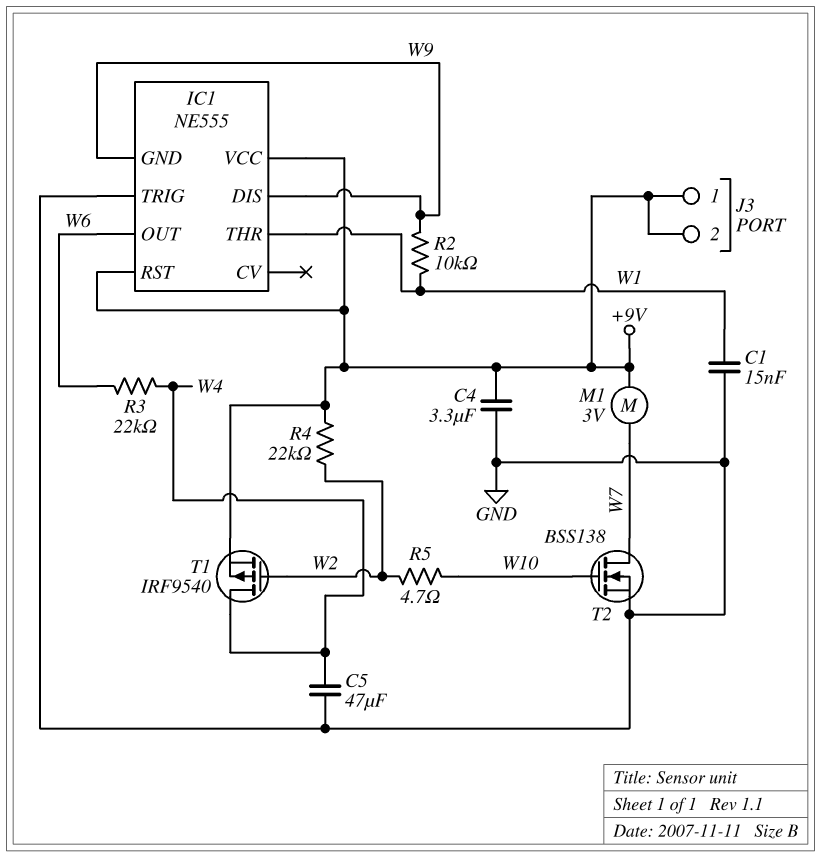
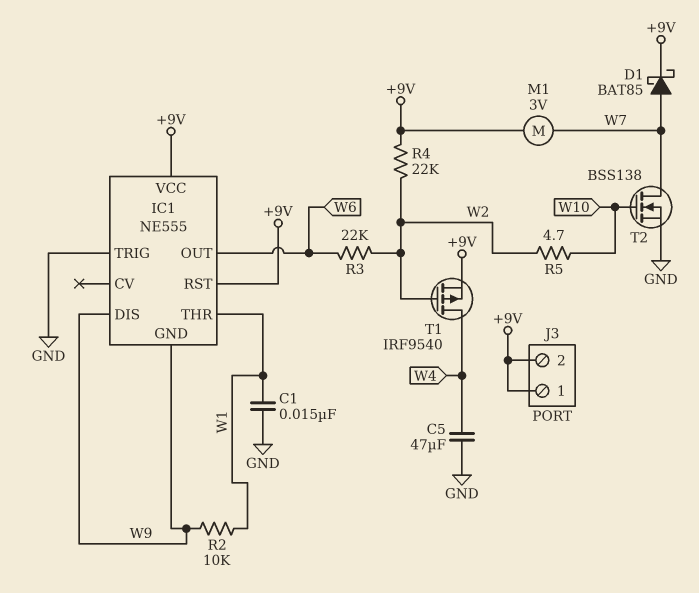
C4: 3.3uF (+9V, GND) -> none
D1: none -> schottky BAT85 (A W7, K +9V)
R3: 22k (W4, W6) -> 22k (W2, W6)

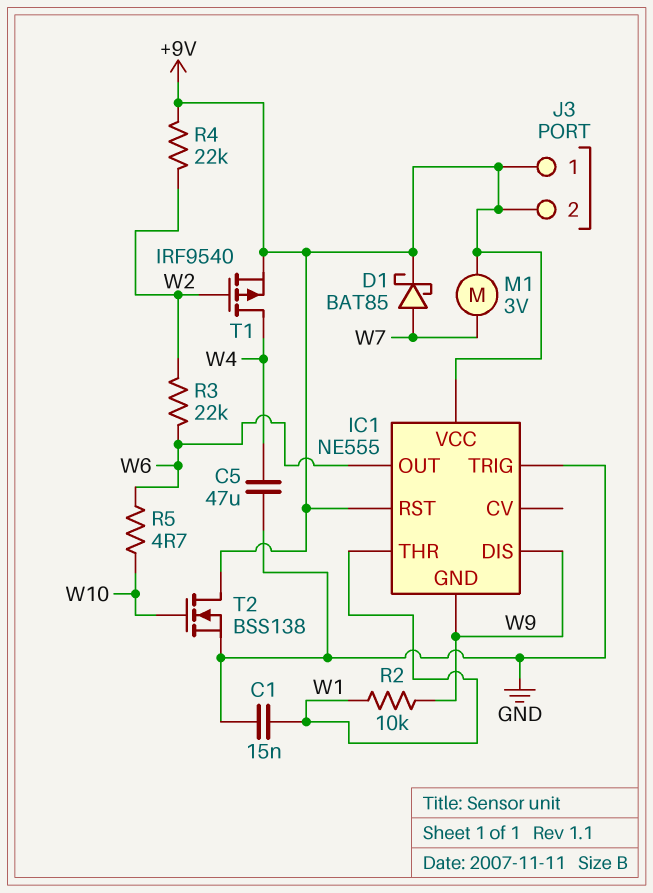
R5: 4.7 (W2, W10) -> 4.7 (W6, W10)
T2: NMOS BSS138 (G W10, D W7, S GND) -> NMOS BSS138 (G W10, D +9V, S GND)

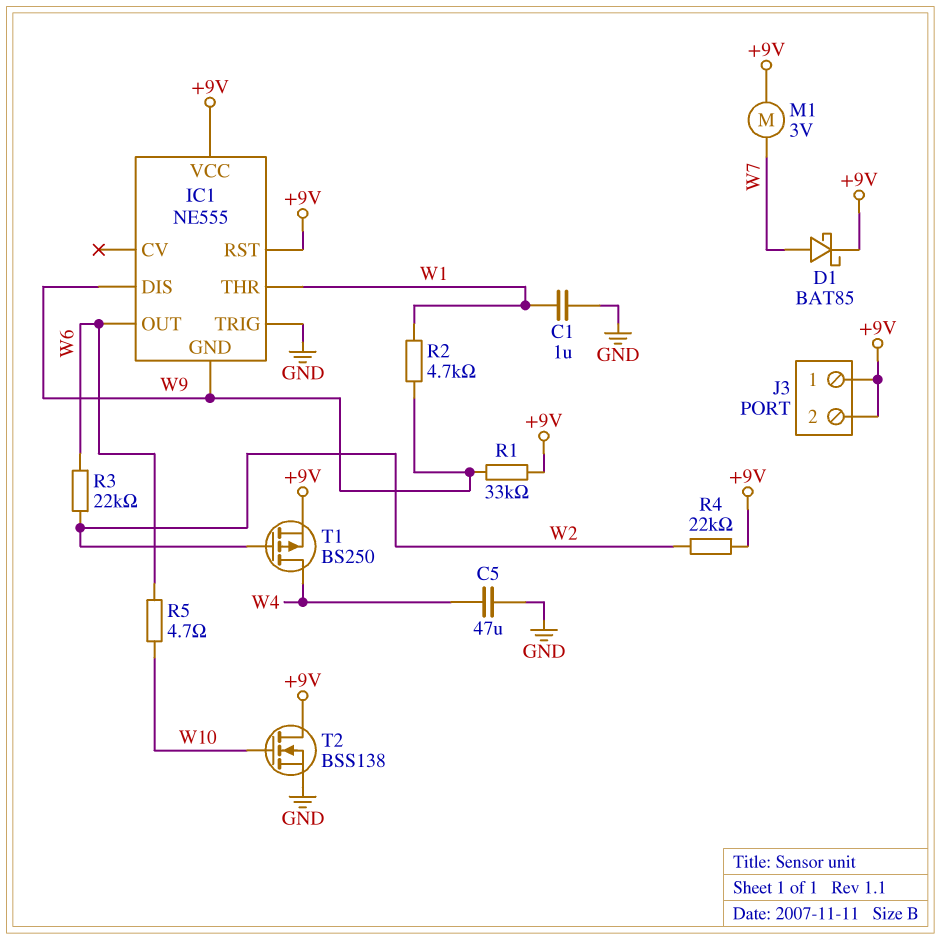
C1: 15nF (GND, W1) -> 1uF (GND, W1)
R1: none -> 33k (+9V, W9)
R2: 10k (W1, W9) -> 4.7k (W1, W9)
T1: PMOS IRF9540 (G W2, D W4, S +9V) -> PMOS BS250 (G W2, D W4, S +9V)

